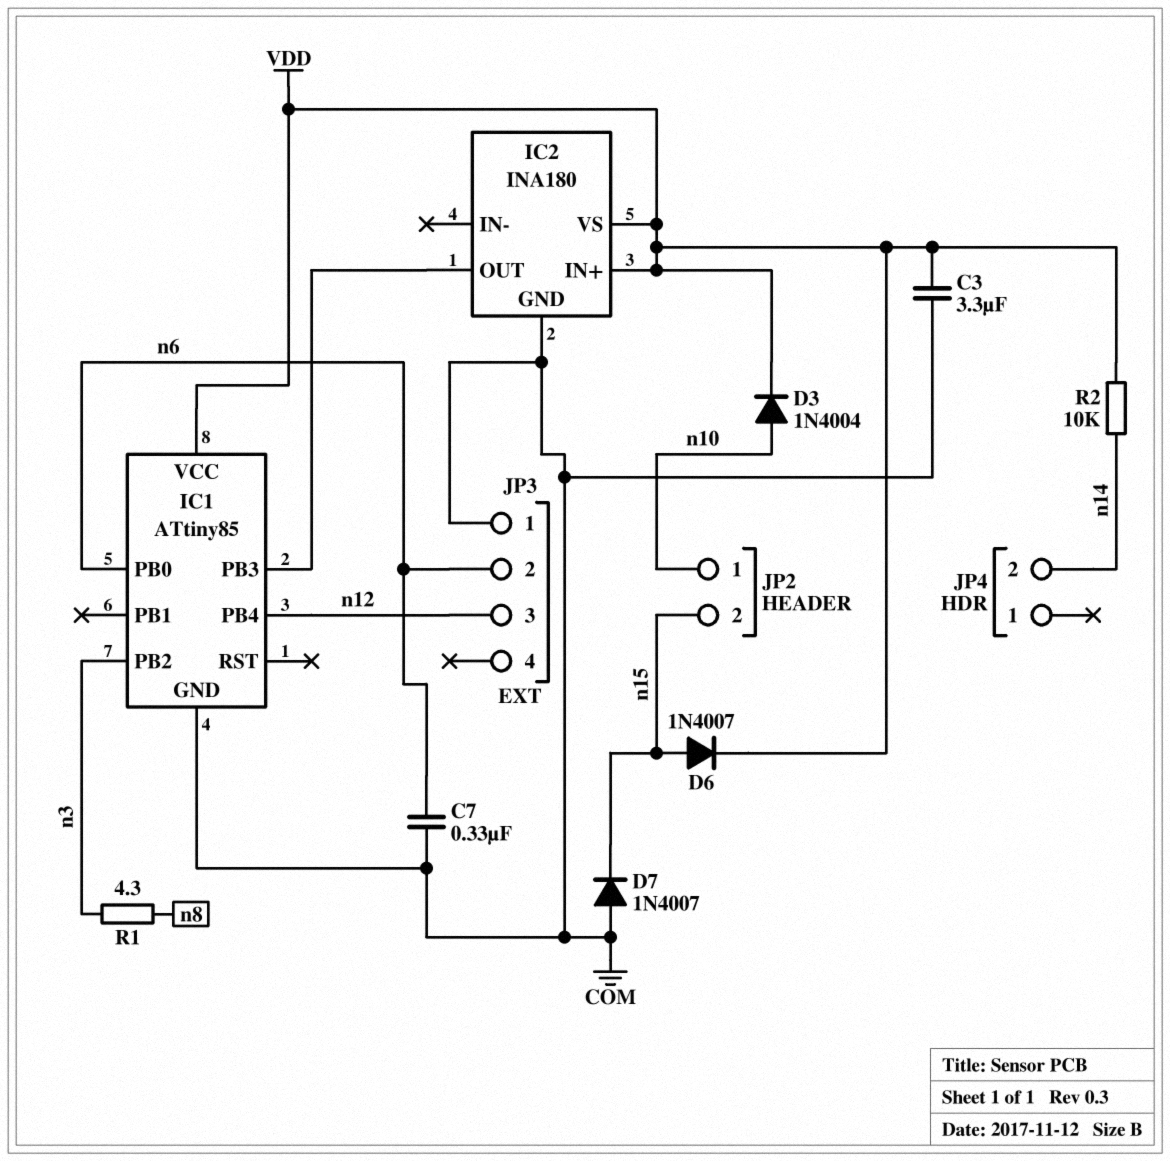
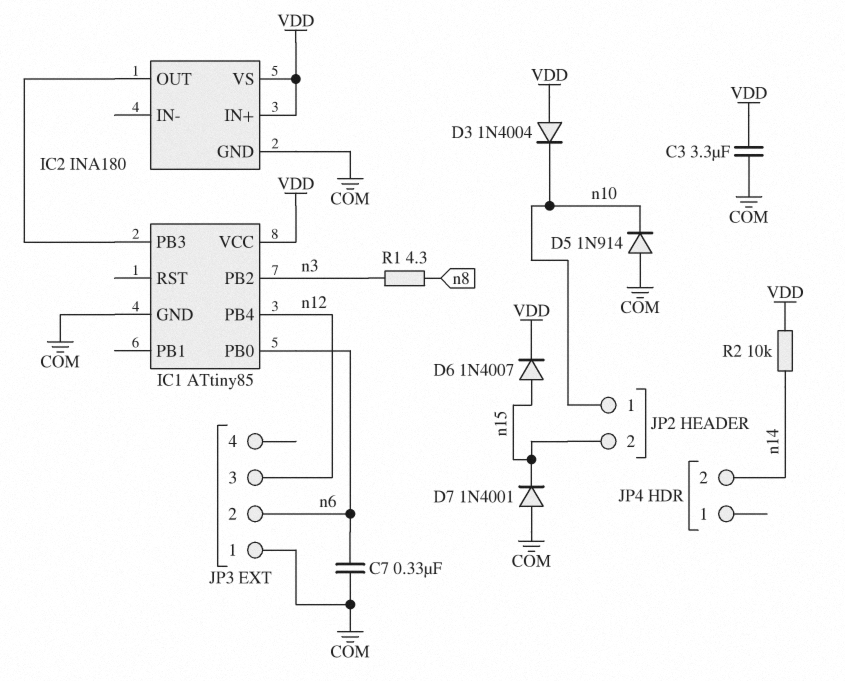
D3: diode 1N4004 (A n10, K VDD) -> diode 1N4004 (A VDD, K n10)
D5: none -> diode 1N914 (A COM, K n10)
D7: diode 1N4007 (A COM, K n15) -> diode 1N4001 (A COM, K n15)

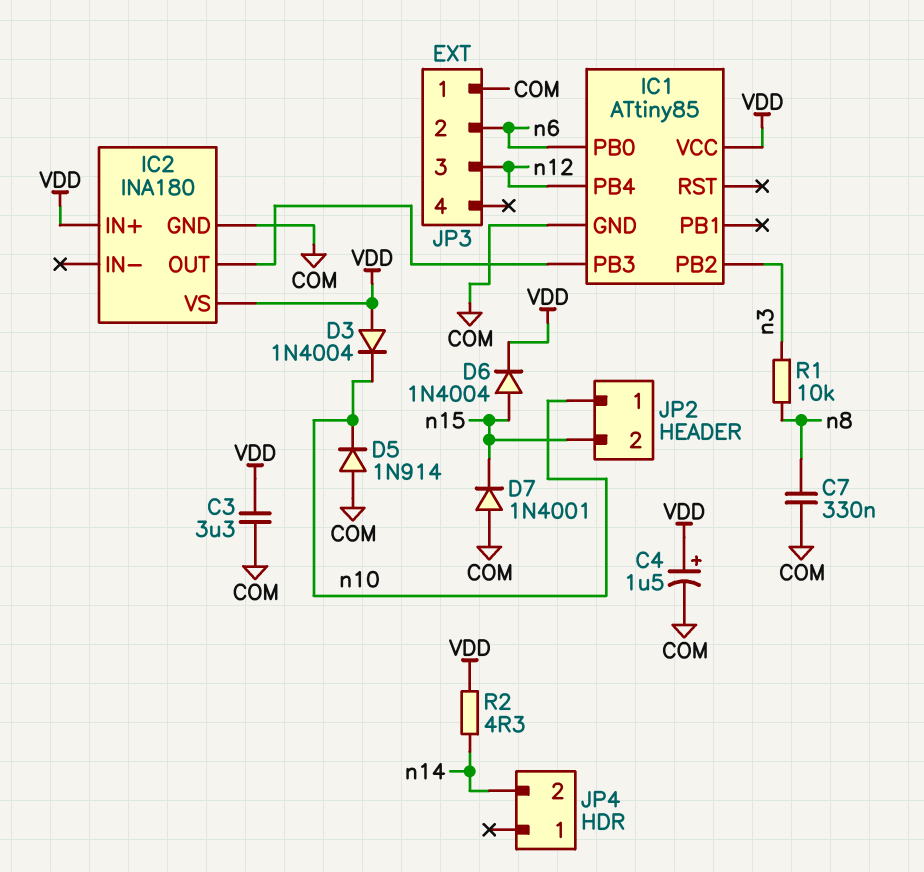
C4: none -> 1.5uF (plus VDD, minus COM)
C7: 330nF (COM, n6) -> 330nF (COM, n8)
D6: diode 1N4007 (A n15, K VDD) -> diode 1N4004 (A n15, K VDD)
R1: 4.3 (n3, n8) -> 10k (n3, n8)
R2: 10k (VDD, n14) -> 4.3 (VDD, n14)

